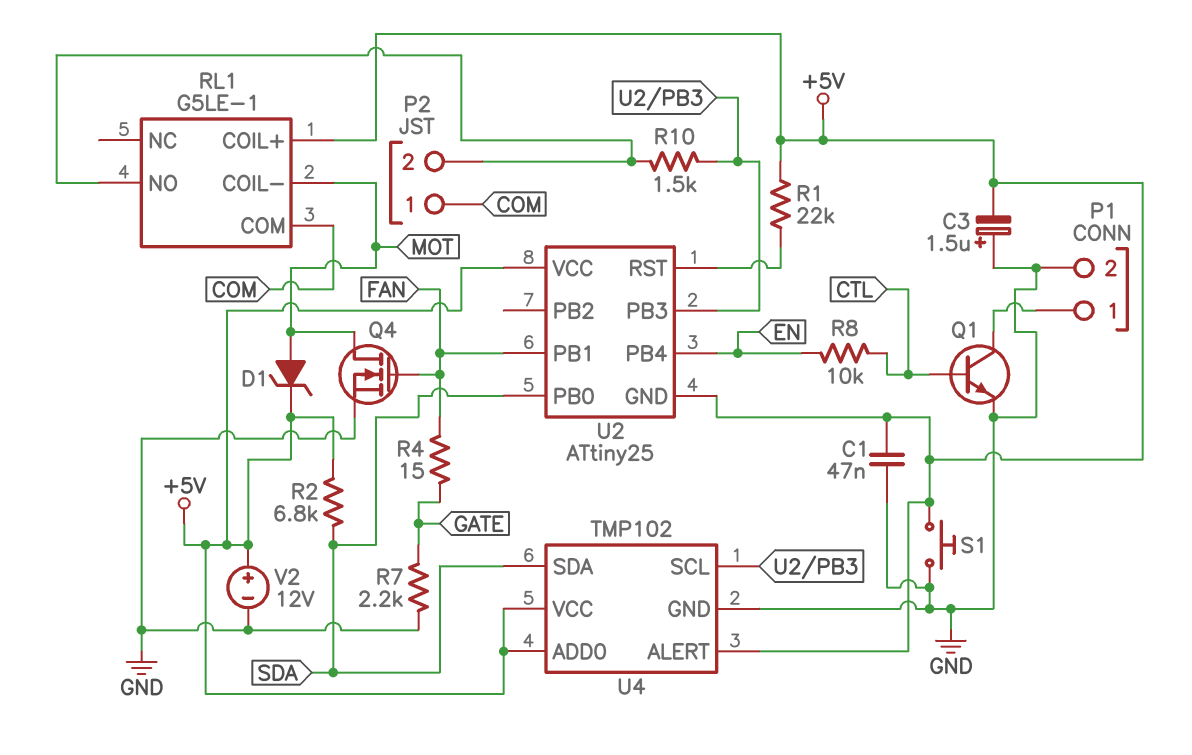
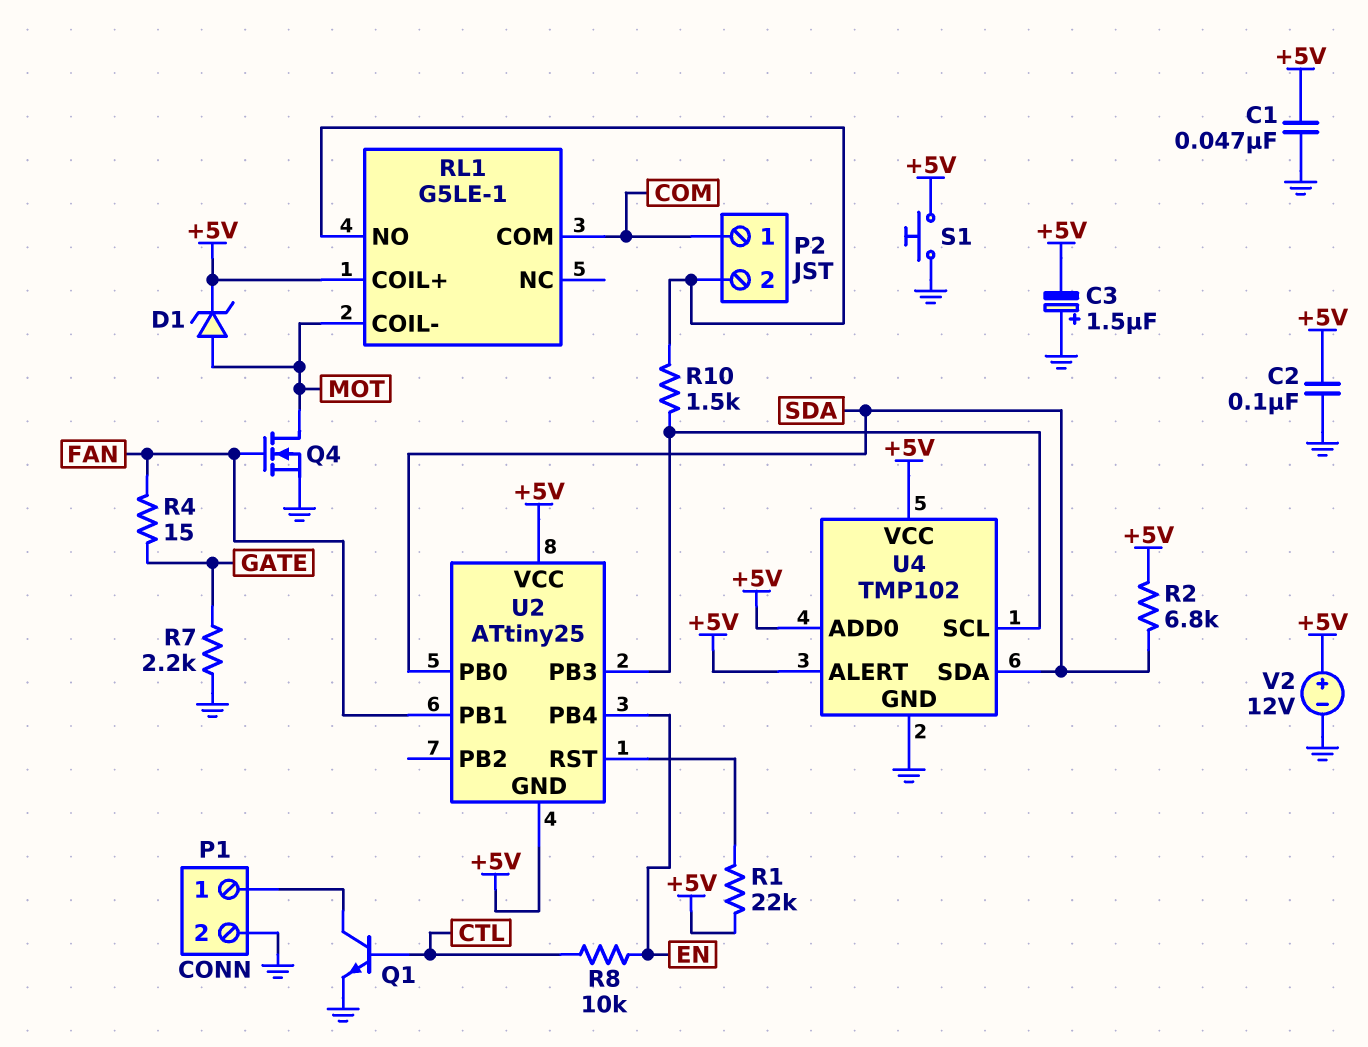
C2: none -> 100nF (+5V, GND)

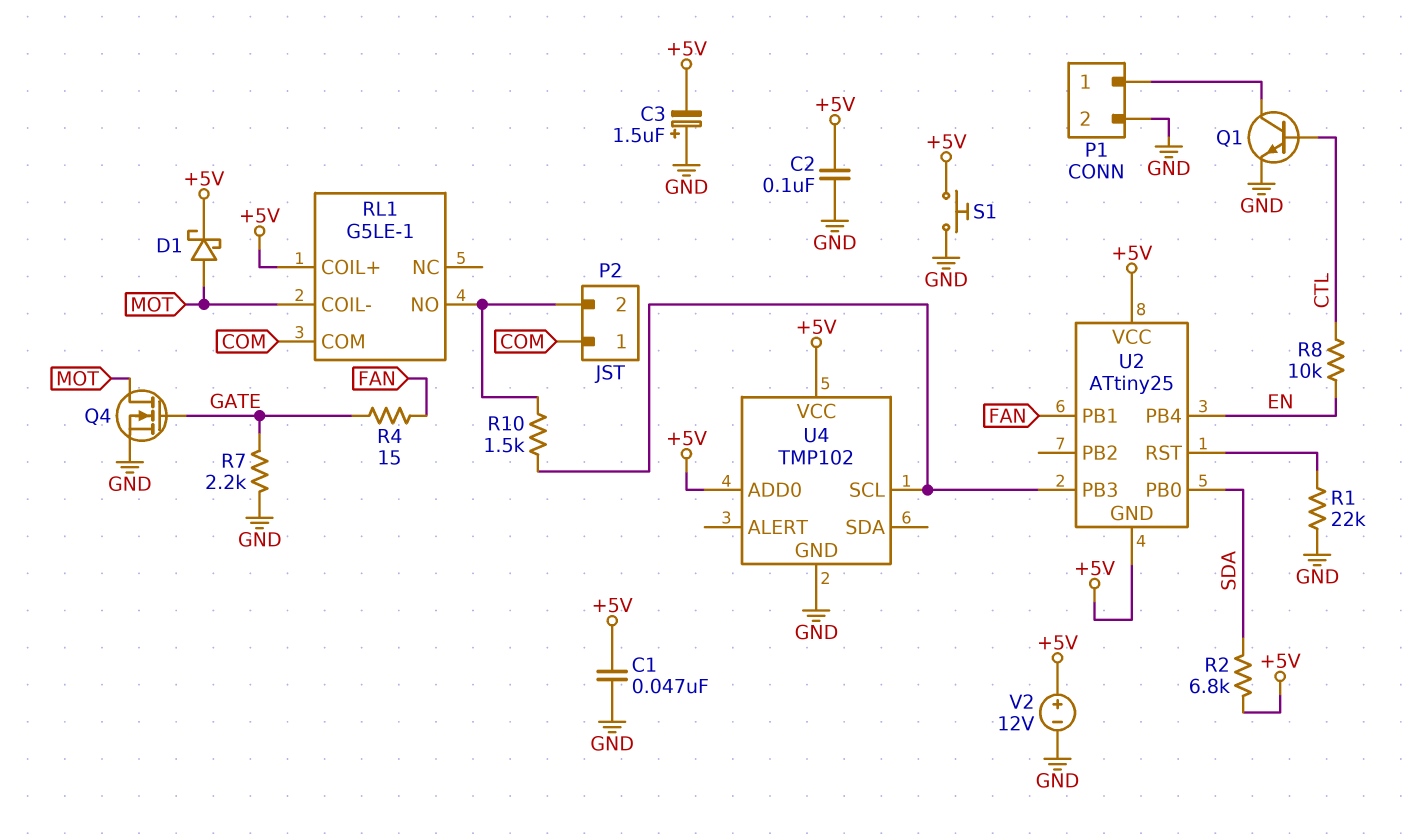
D1: zener (A MOT, K +5V) -> schottky (A MOT, K +5V)
Q4: NMOS (G FAN, D MOT, S GND) -> NMOS (G GATE, D MOT, S GND)
R1: 22k (+5V, U2/RST) -> 22k (GND, U2/RST)
U4 pin ALERT: +5V -> none
U4 pin SDA: SDA -> none

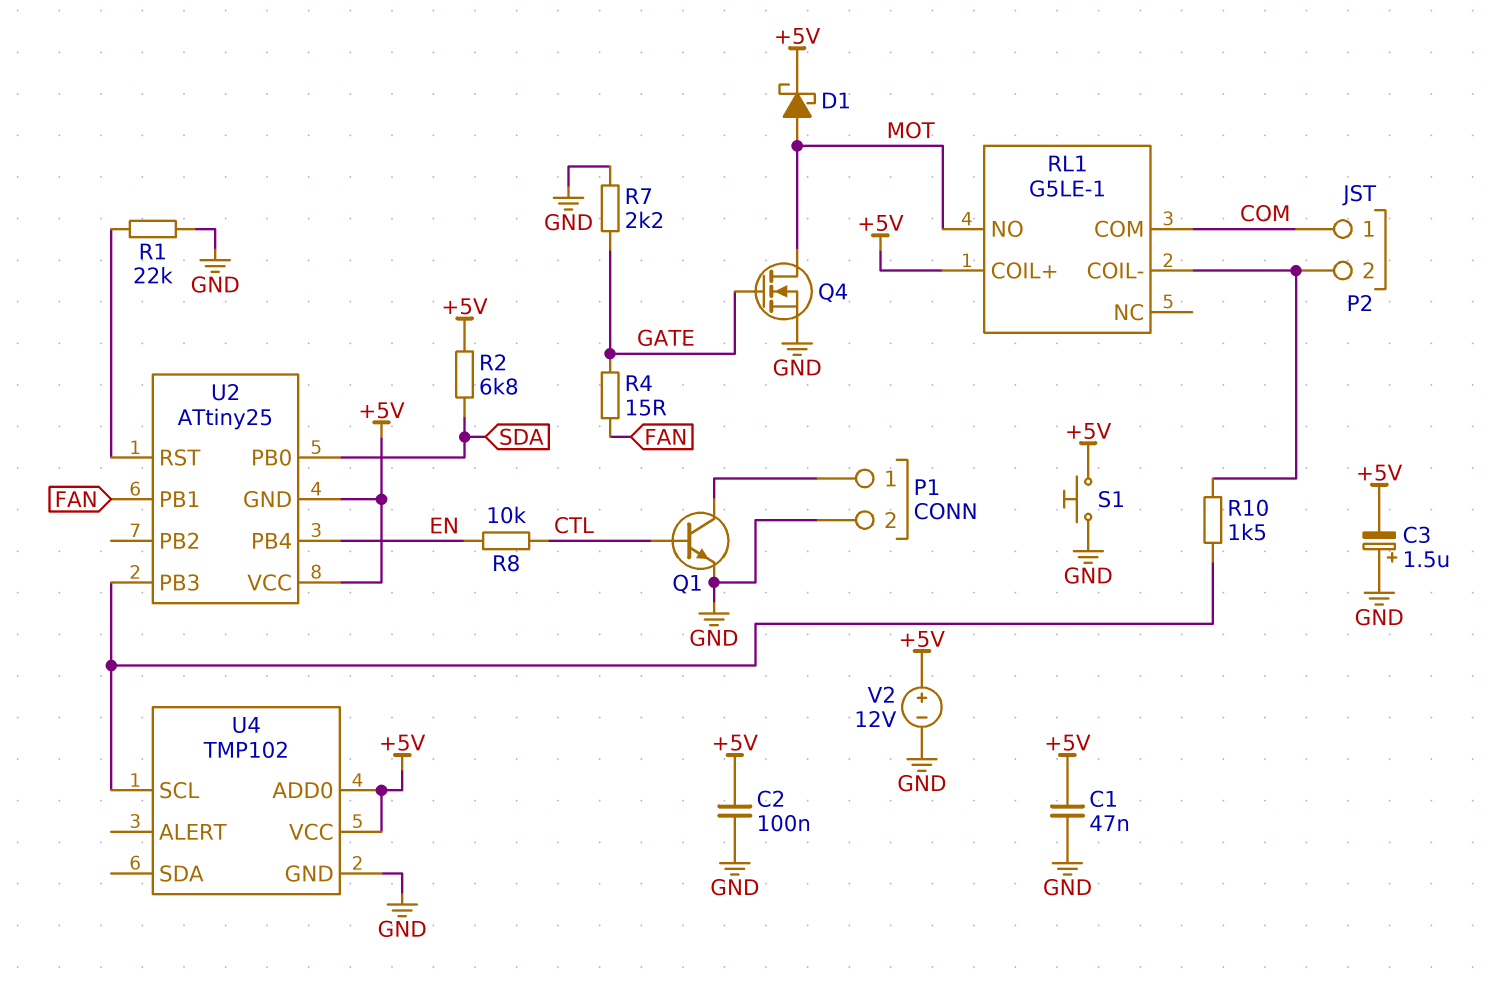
RL1 pin COIL-: MOT -> P2/2
RL1 pin NO: P2/2 -> MOT

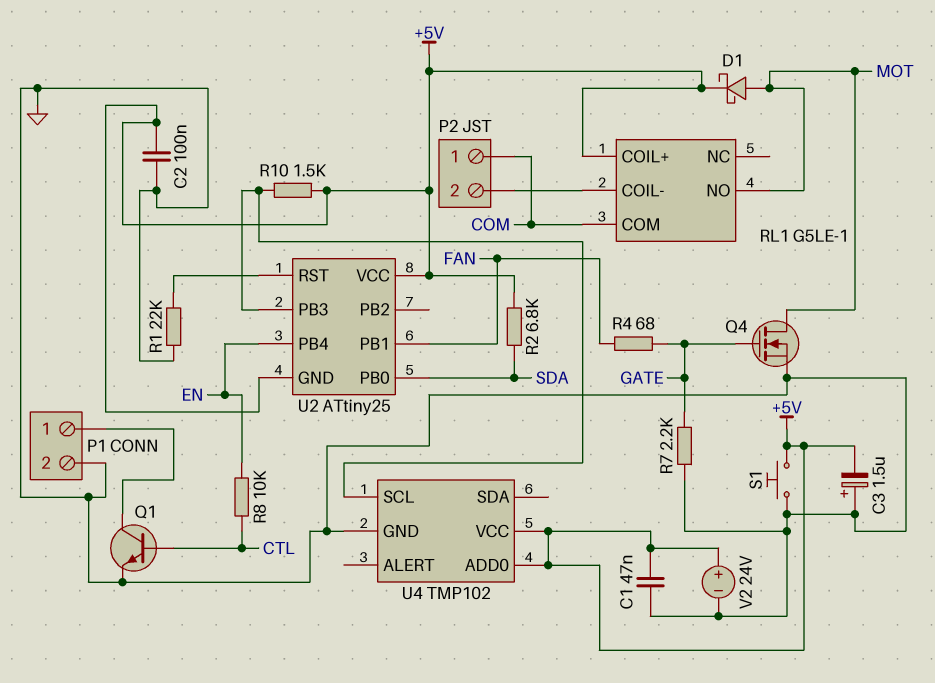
R4: 15 (FAN, GATE) -> 68 (FAN, GATE)
R10: 1.5k (P2/2, U2/PB3) -> 1.5k (+5V, U2/PB3)
V2: 12V (plus +5V, minus GND) -> 24V (plus +5V, minus GND)

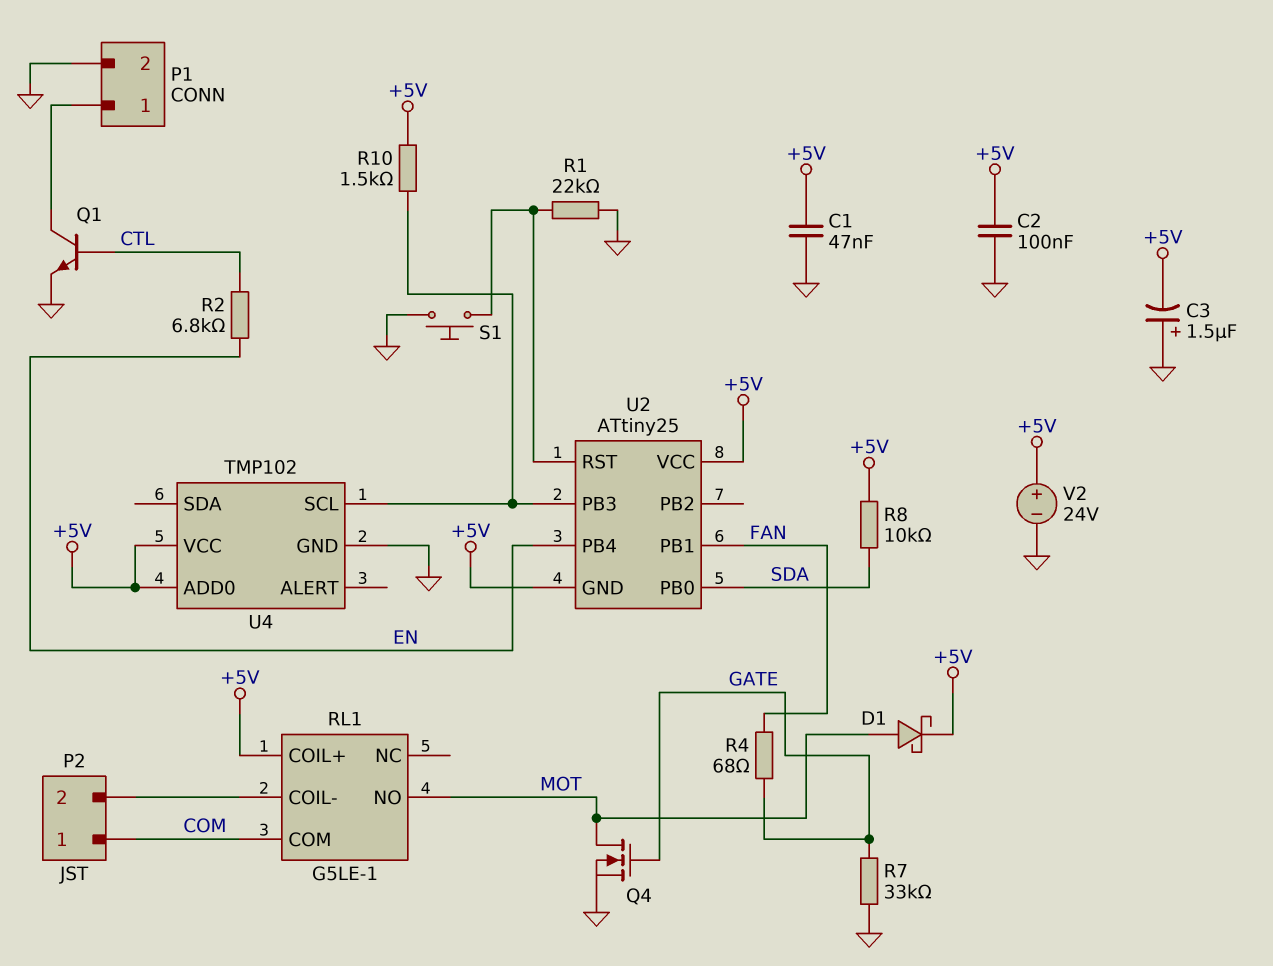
R2: 6.8k (+5V, SDA) -> 6.8k (CTL, EN)
R7: 2.2k (GATE, GND) -> 33k (GATE, GND)
R8: 10k (CTL, EN) -> 10k (+5V, SDA)
S1: button (+5V, GND) -> button (GND, U2/RST)

